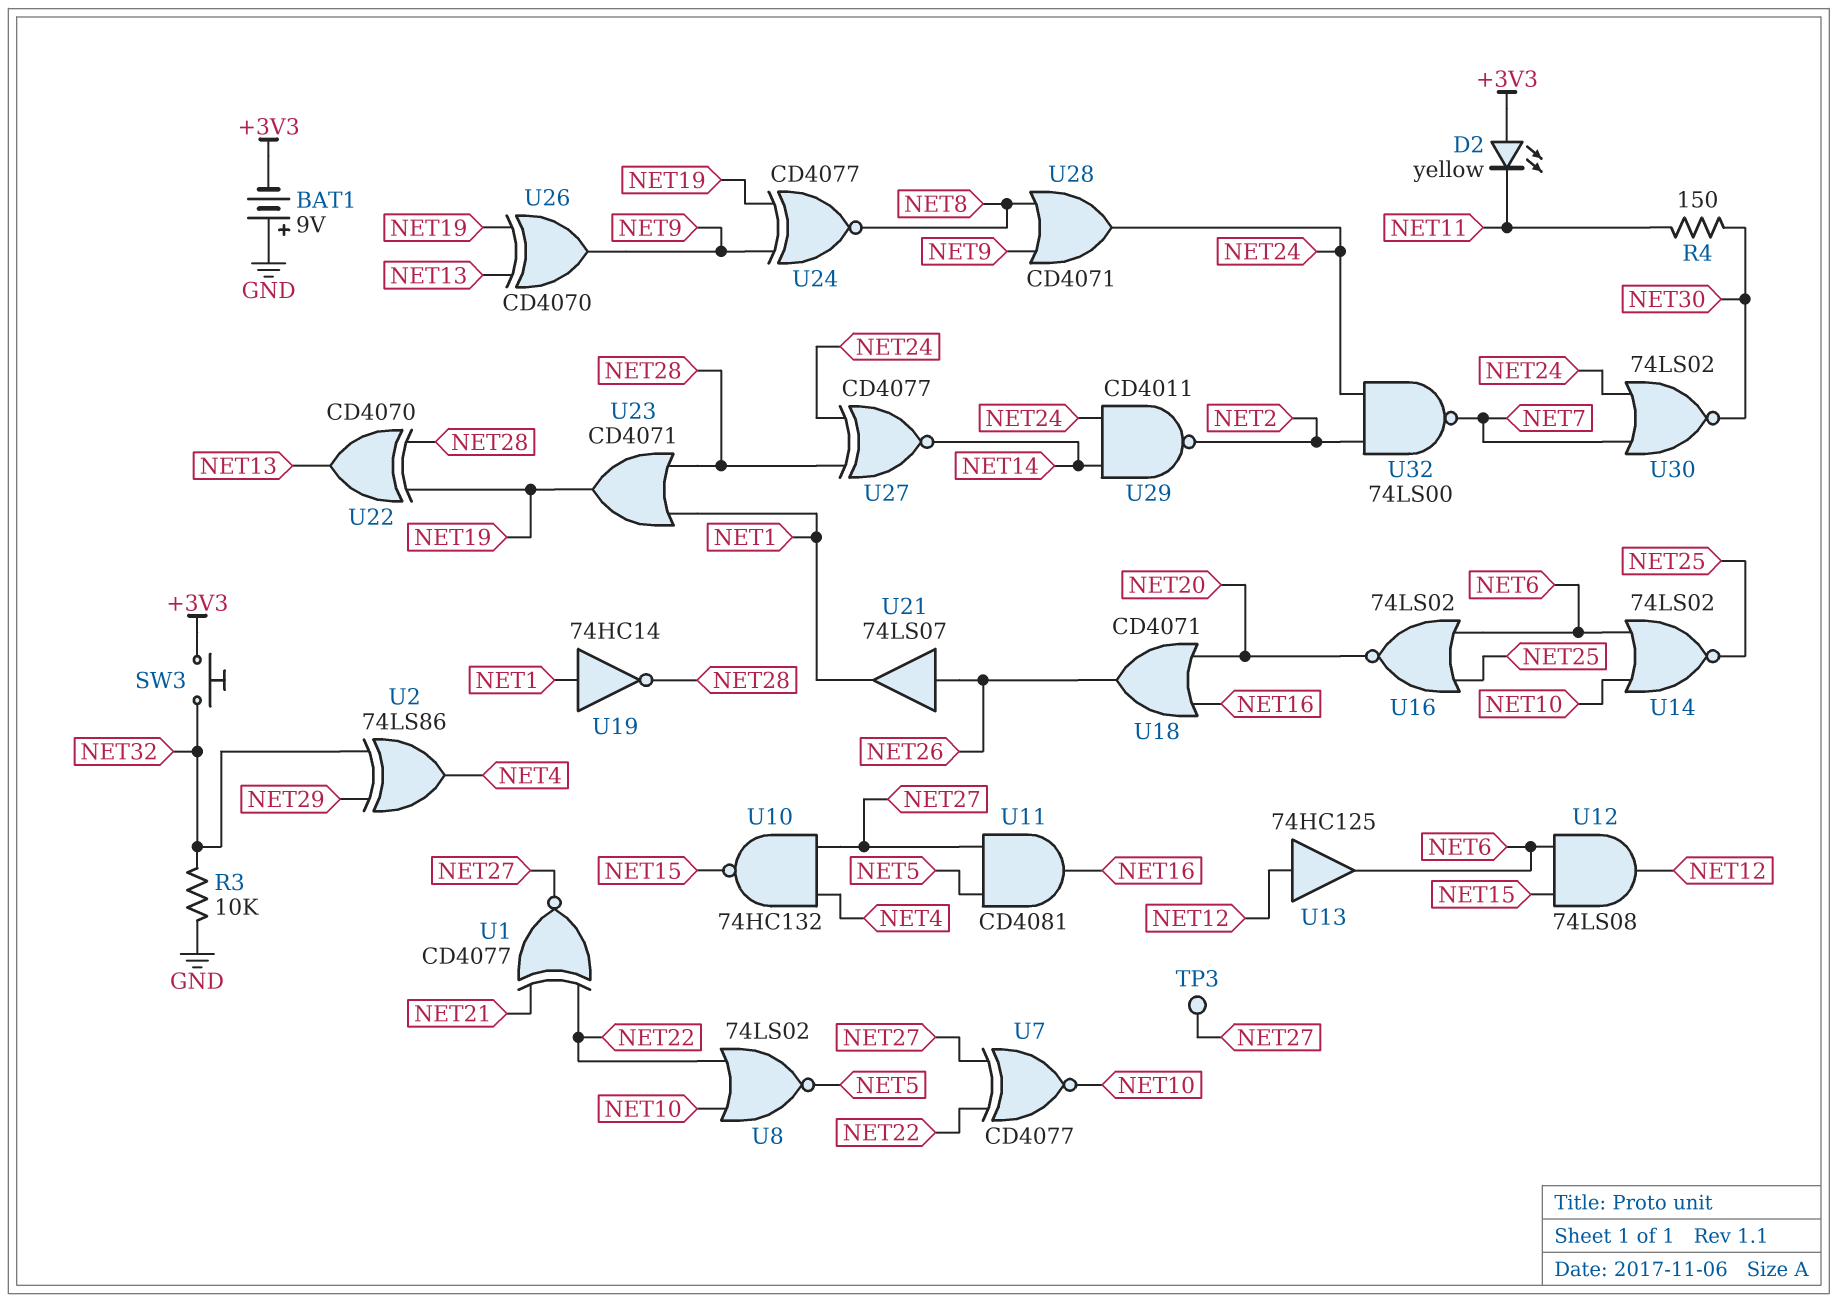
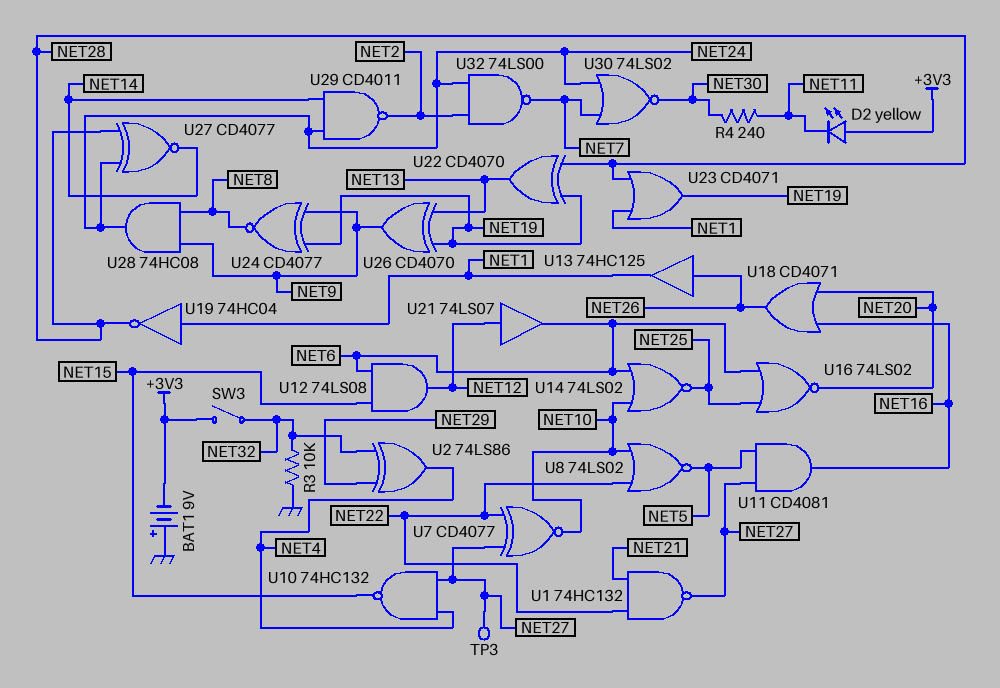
R4: 150 (NET11, NET30) -> 240 (NET11, NET30)
SW3: button (+3V3, NET32) -> switch (+3V3, NET32)
U1: XNOR CD4077 (in NET21, in NET22, out NET27) -> NAND 74HC132 (in NET21, in NET22, out NET27)
U13: buffer 74HC125 (in NET12, out NET6) -> buffer 74HC125 (in NET26, out NET1)
U19: NOT 74HC14 (in NET1, out NET28) -> NOT 74HC04 (in NET1, out NET28)
U21: buffer 74LS07 (in NET26, out NET1) -> buffer 74LS07 (in NET12, out NET6)
U28: OR CD4071 (in NET8, in NET9, out NET24) -> AND 74HC08 (in NET8, in NET9, out NET24)

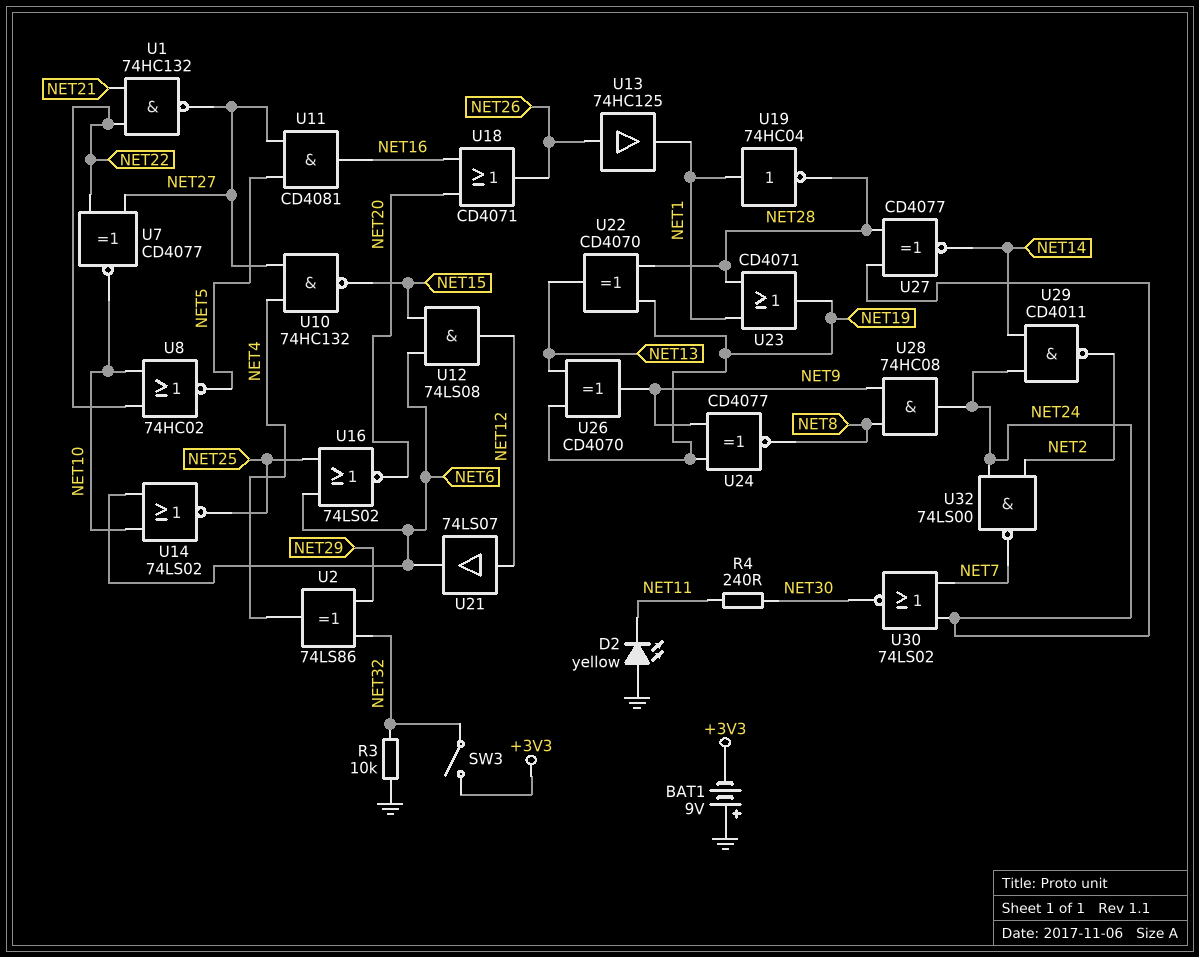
D2: LED yellow (A +3V3, K NET11) -> LED yellow (A GND, K NET11)
TP3: test point (NET27) -> none
U8: NOR 74LS02 (in NET10, in NET22, out NET5) -> NOR 74HC02 (in NET10, in NET22, out NET5)

